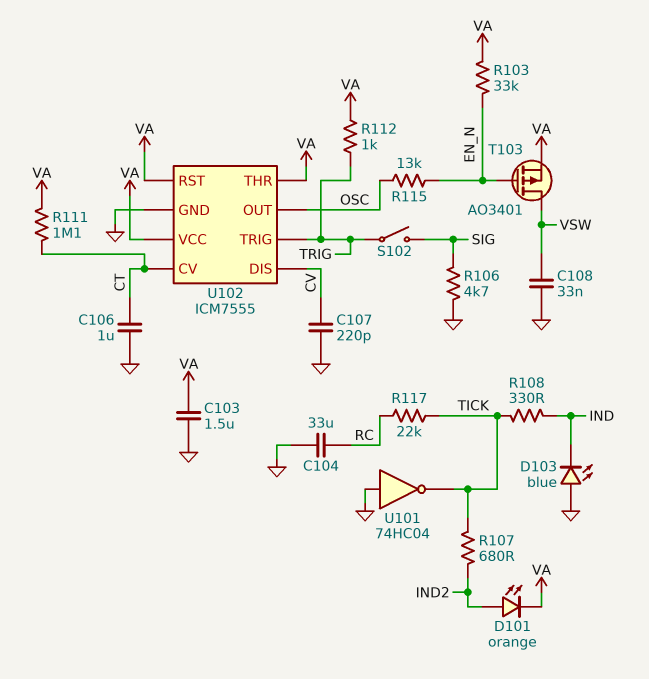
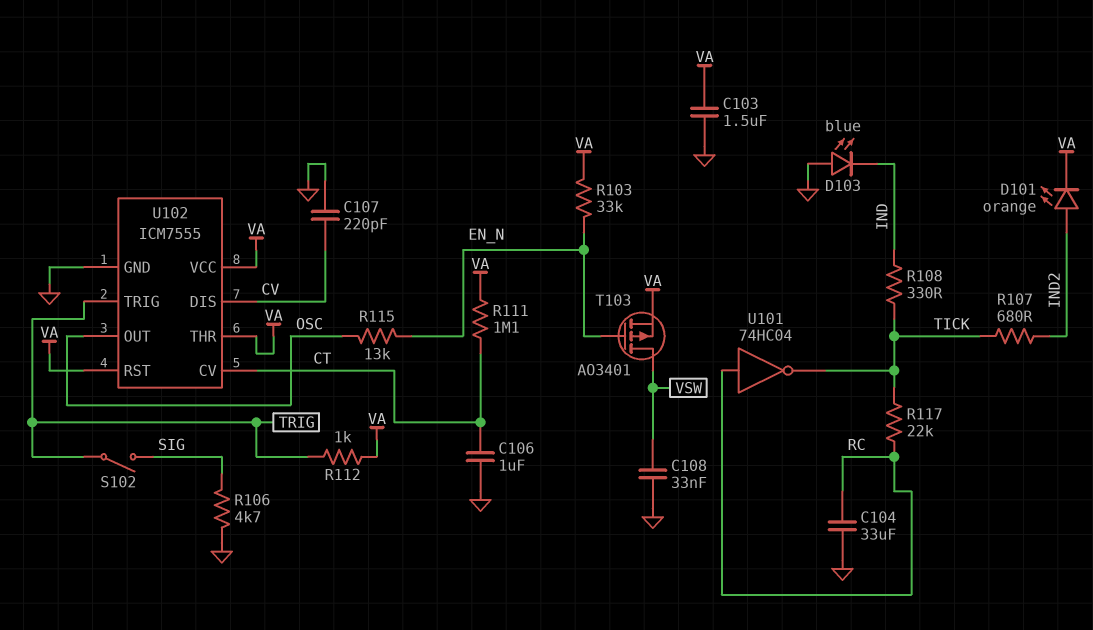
U101: NOT 74HC04 (in GND, out TICK) -> NOT 74HC04 (in RC, out TICK)

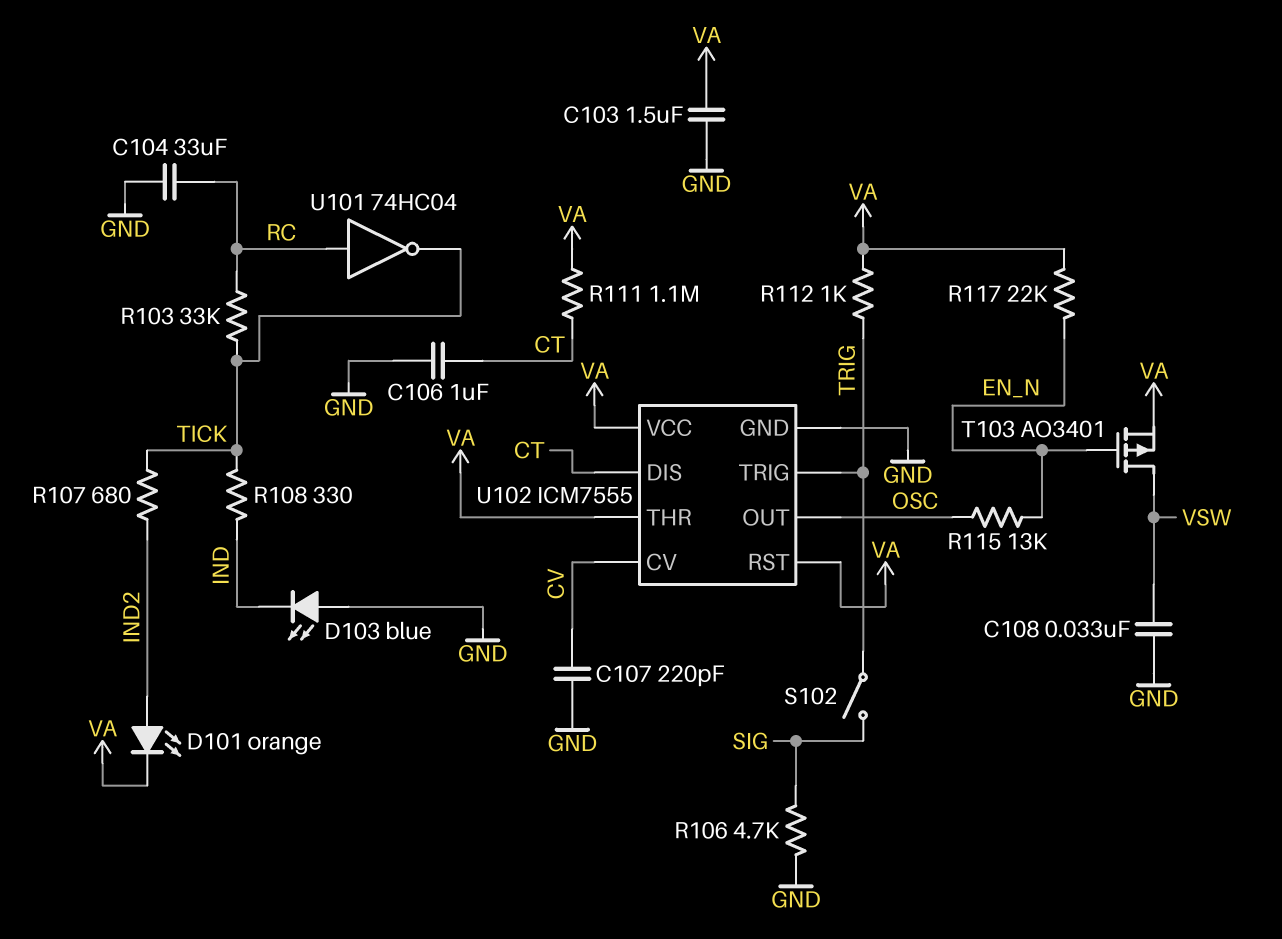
R103: 33k (EN_N, VA) -> 33k (RC, TICK)
R117: 22k (RC, TICK) -> 22k (EN_N, VA)
U102 pin CV: CT -> CV
U102 pin DIS: CV -> CT

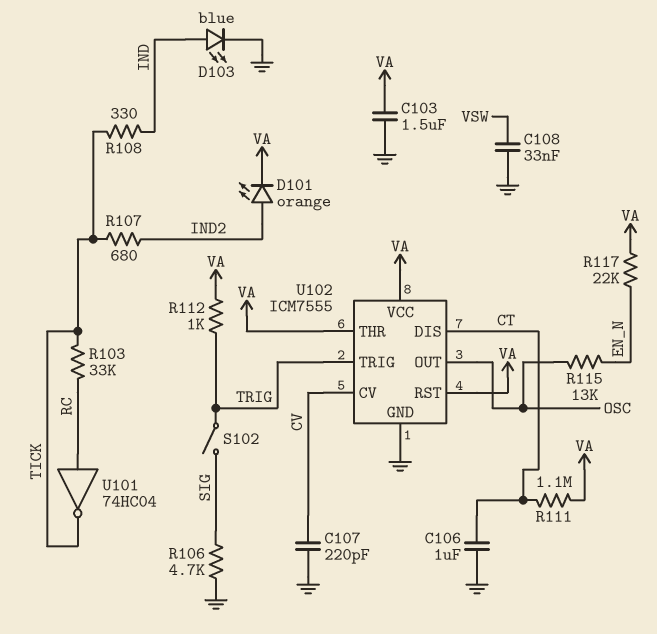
C104: 33uF (GND, RC) -> none
D103: LED blue (A GND, K IND) -> LED blue (A IND, K GND)
T103: PMOS AO3401 (G EN_N, D VSW, S VA) -> none

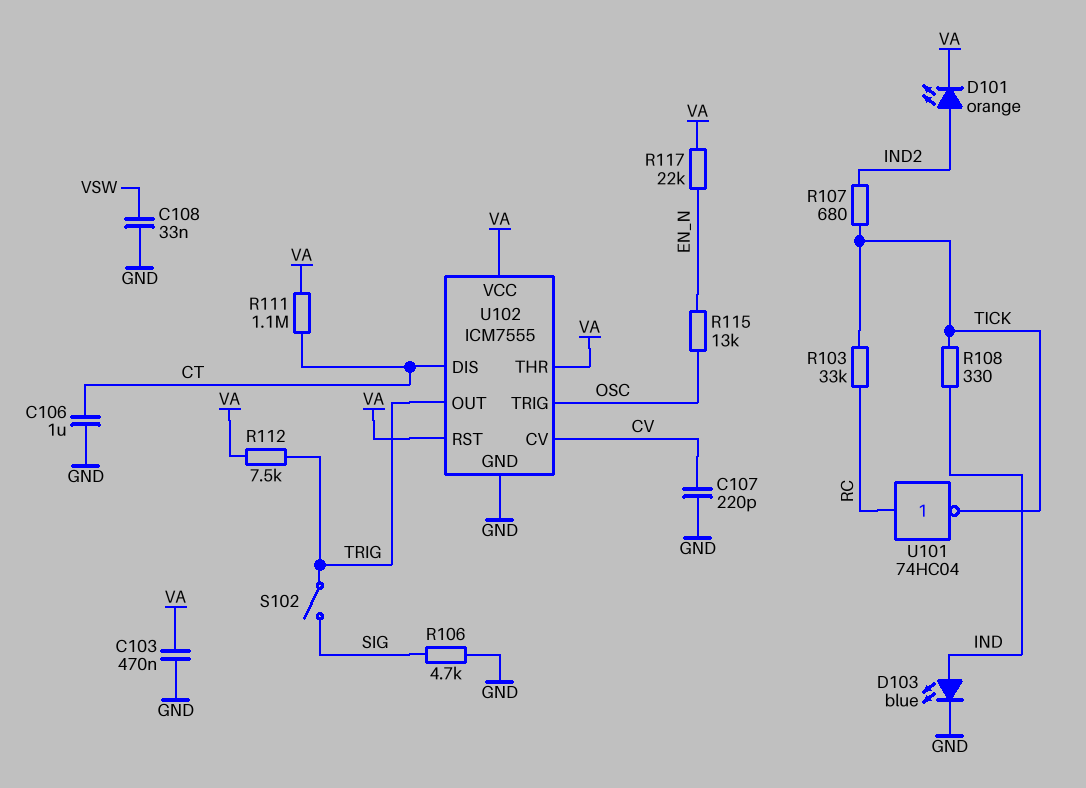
C103: 1.5uF (GND, VA) -> 470nF (GND, VA)
R112: 1k (TRIG, VA) -> 7.5k (TRIG, VA)
U102 pin OUT: OSC -> TRIG
U102 pin TRIG: TRIG -> OSC

